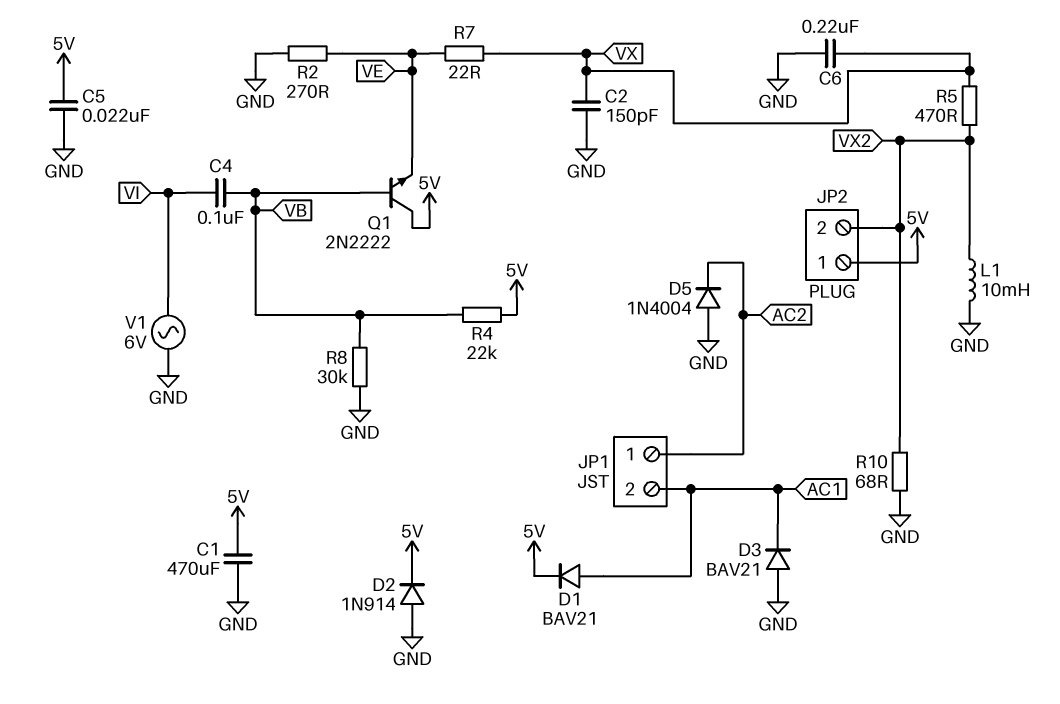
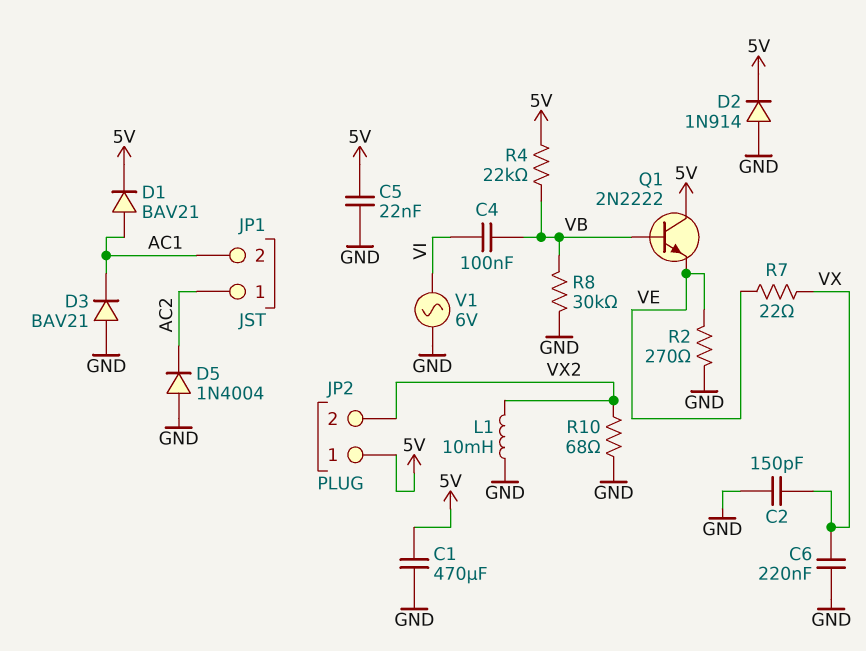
R5: 470 (VX, VX2) -> none

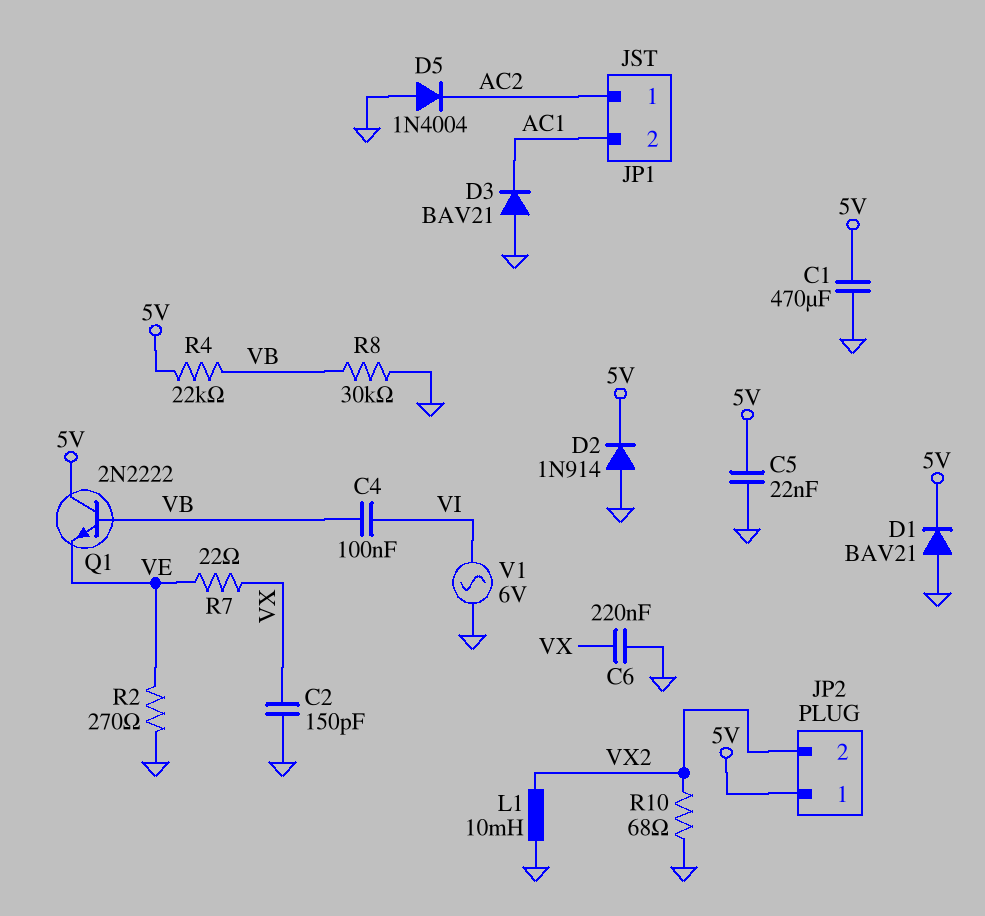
D1: diode BAV21 (A AC1, K 5V) -> diode BAV21 (A GND, K 5V)

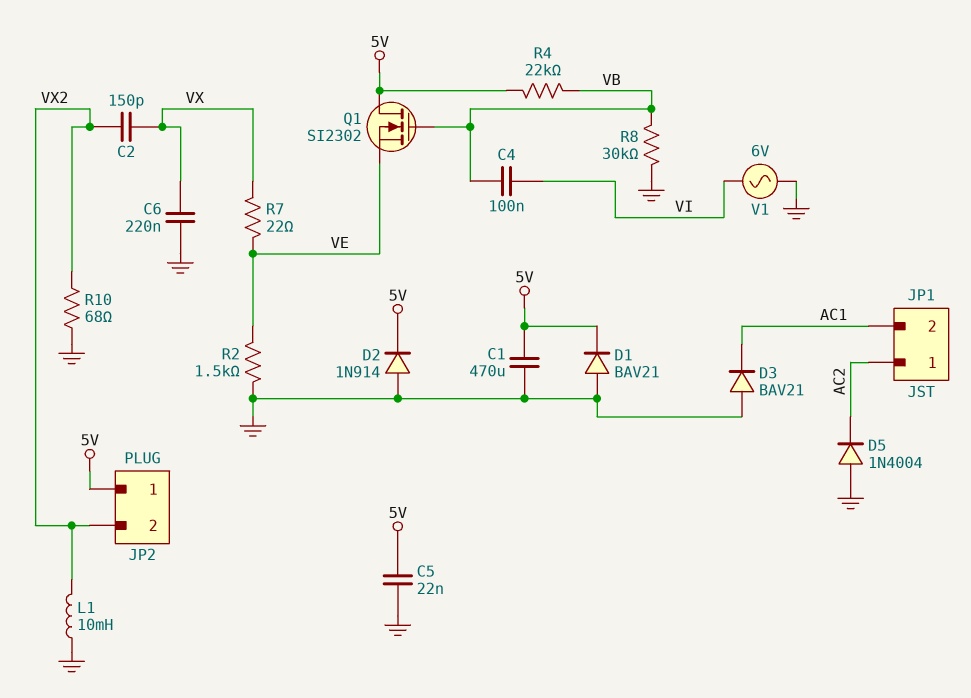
C2: 150pF (GND, VX) -> 150pF (VX, VX2)
Q1: NPN 2N2222 (B VB, C 5V, E VE) -> NMOS SI2302 (G VB, D 5V, S VE)
R2: 270 (GND, VE) -> 1.5k (GND, VE)

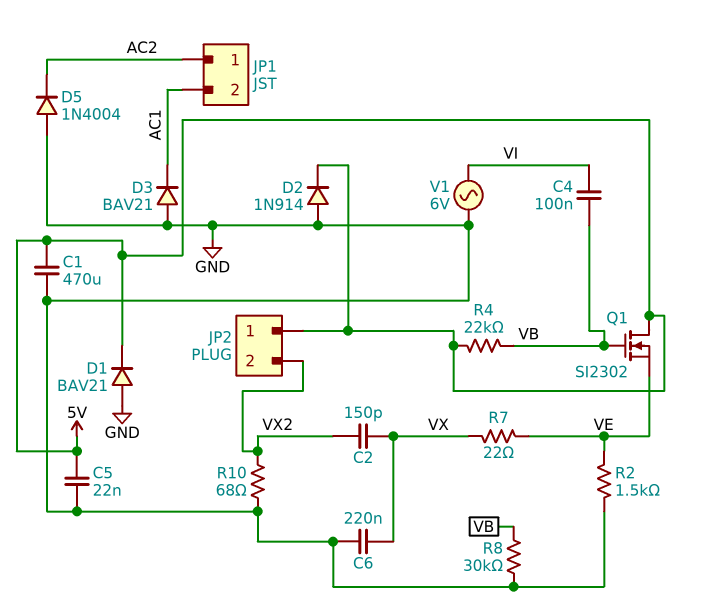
L1: 10mH (GND, VX2) -> none

